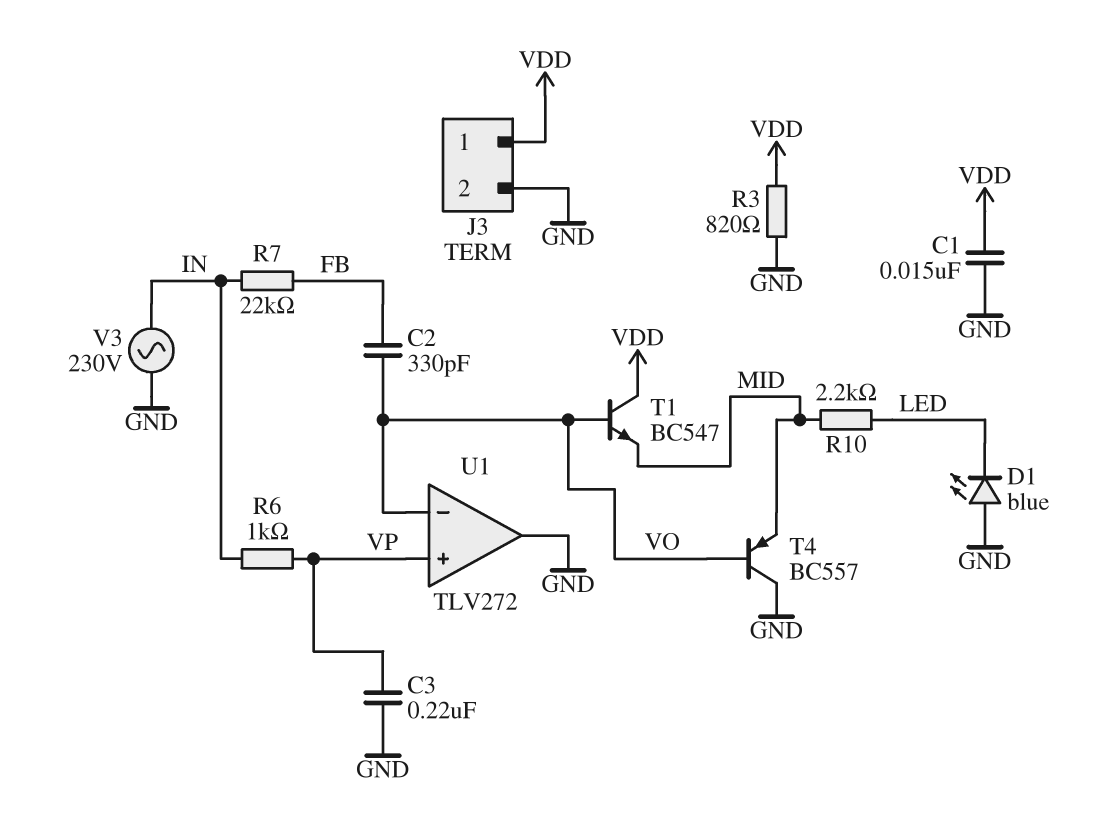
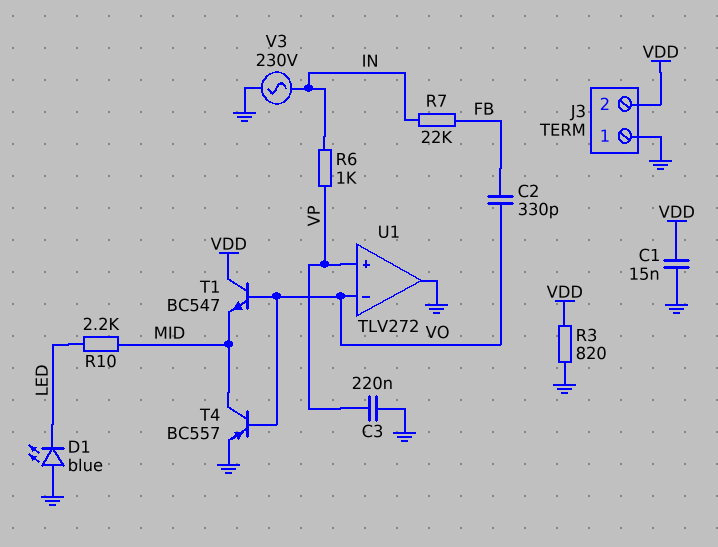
J3 pin 1: VDD -> GND
J3 pin 2: GND -> VDD
T4: PNP BC557 (B VO, C GND, E MID) -> PNP BC557 (B VO, C MID, E GND)

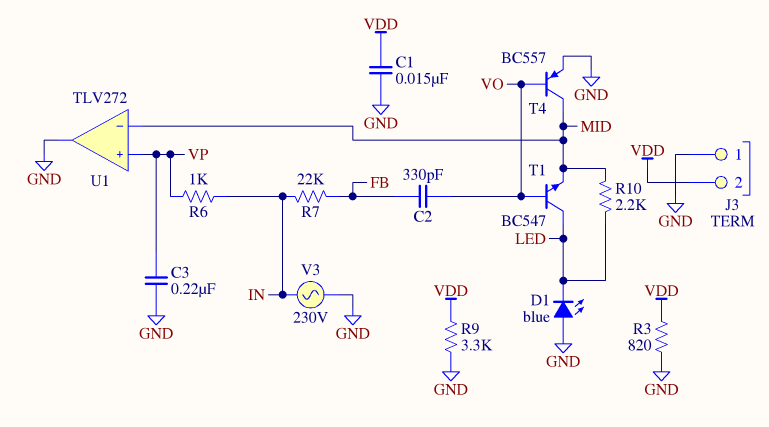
R9: none -> 3.3k (GND, VDD)
T1: NPN BC547 (B VO, C VDD, E MID) -> NPN BC547 (B VO, C LED, E MID)
U1 pin in-: VO -> MID

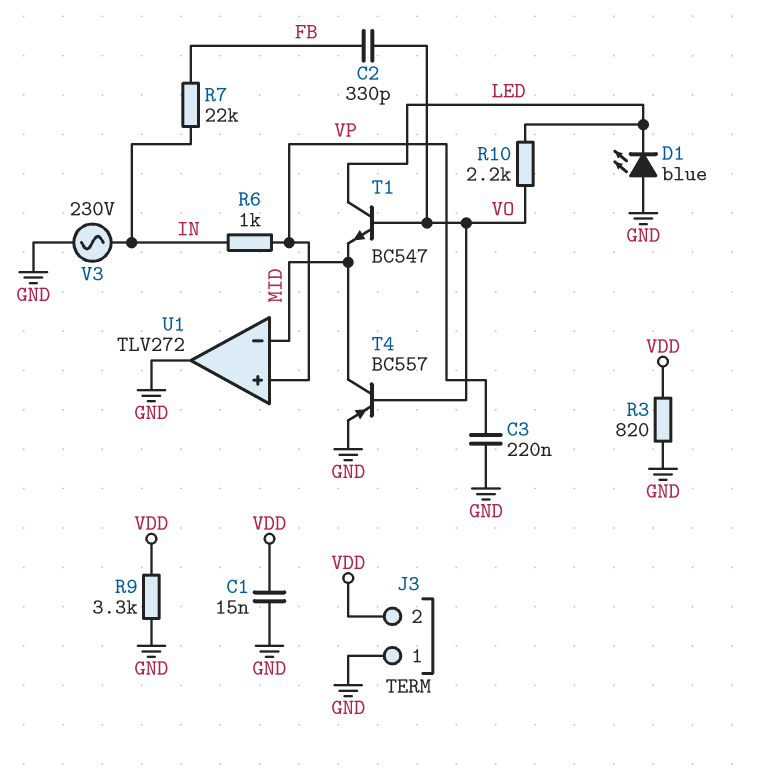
R10: 2.2k (LED, MID) -> 2.2k (LED, VO)

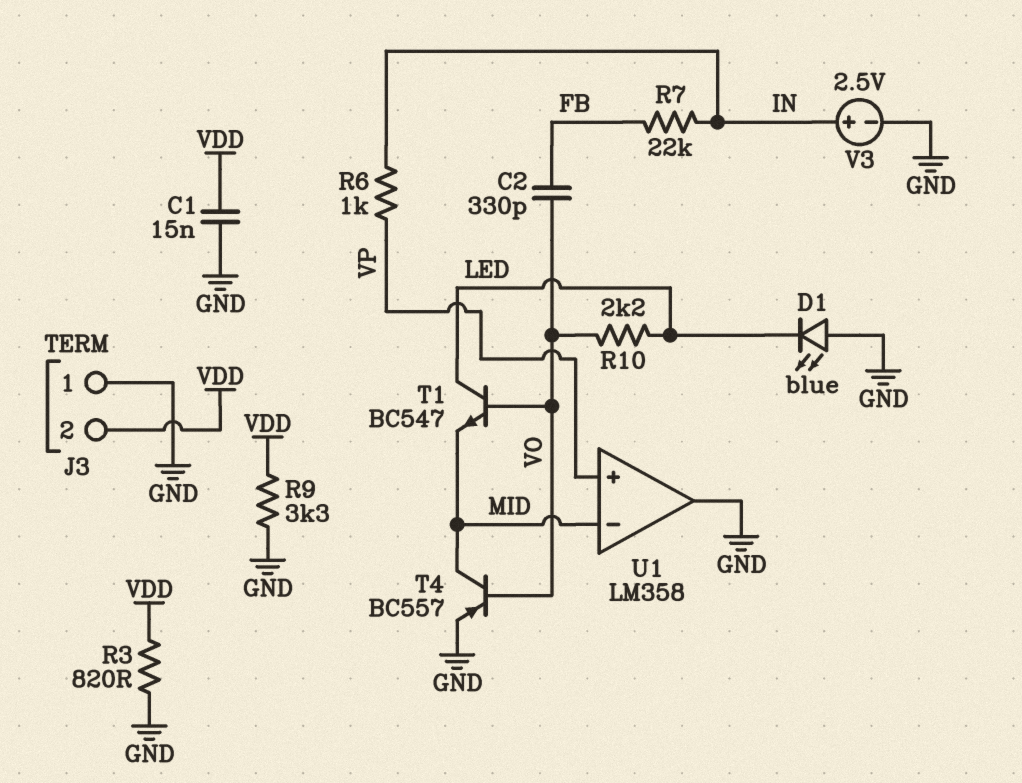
C3: 220nF (GND, VP) -> none
U1: TLV272 -> LM358
V3: AC 230V (GND, IN) -> 2.5V (plus IN, minus GND)

